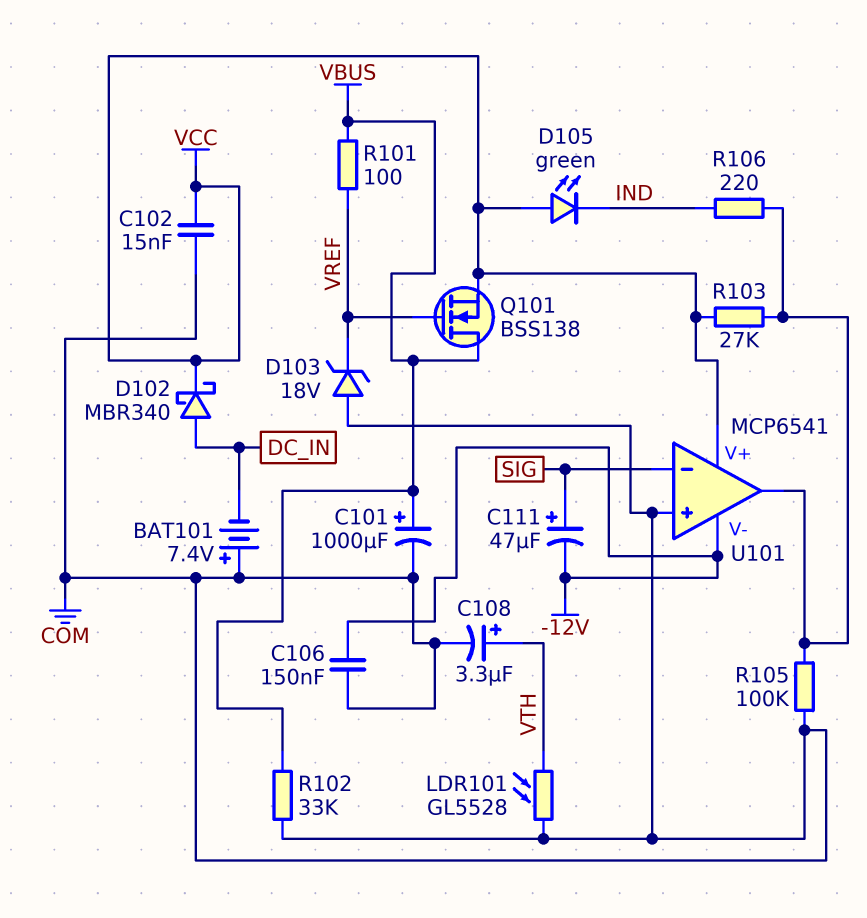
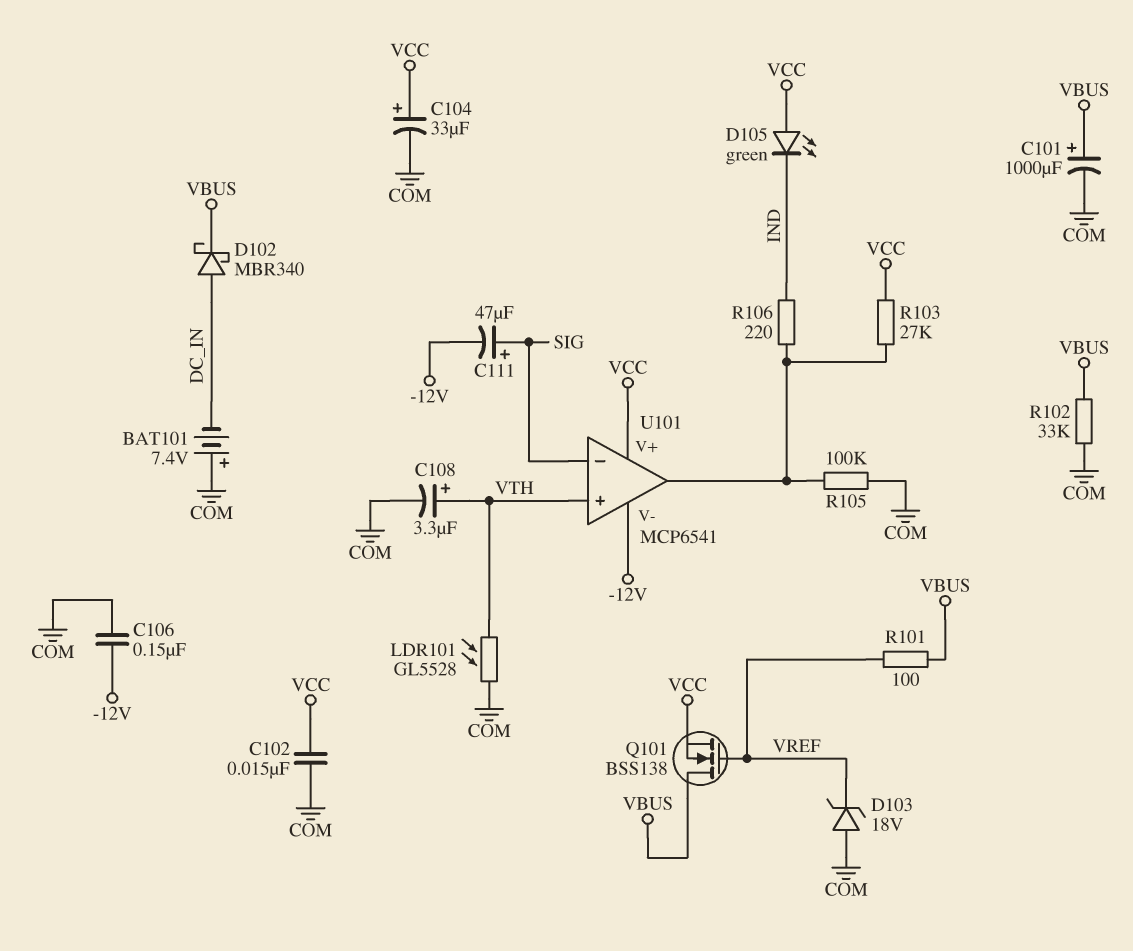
C104: none -> 33uF (plus VCC, minus COM)
D102: schottky MBR340 (A DC_IN, K VCC) -> schottky MBR340 (A DC_IN, K VBUS)
U101 pin in+: COM -> VTH

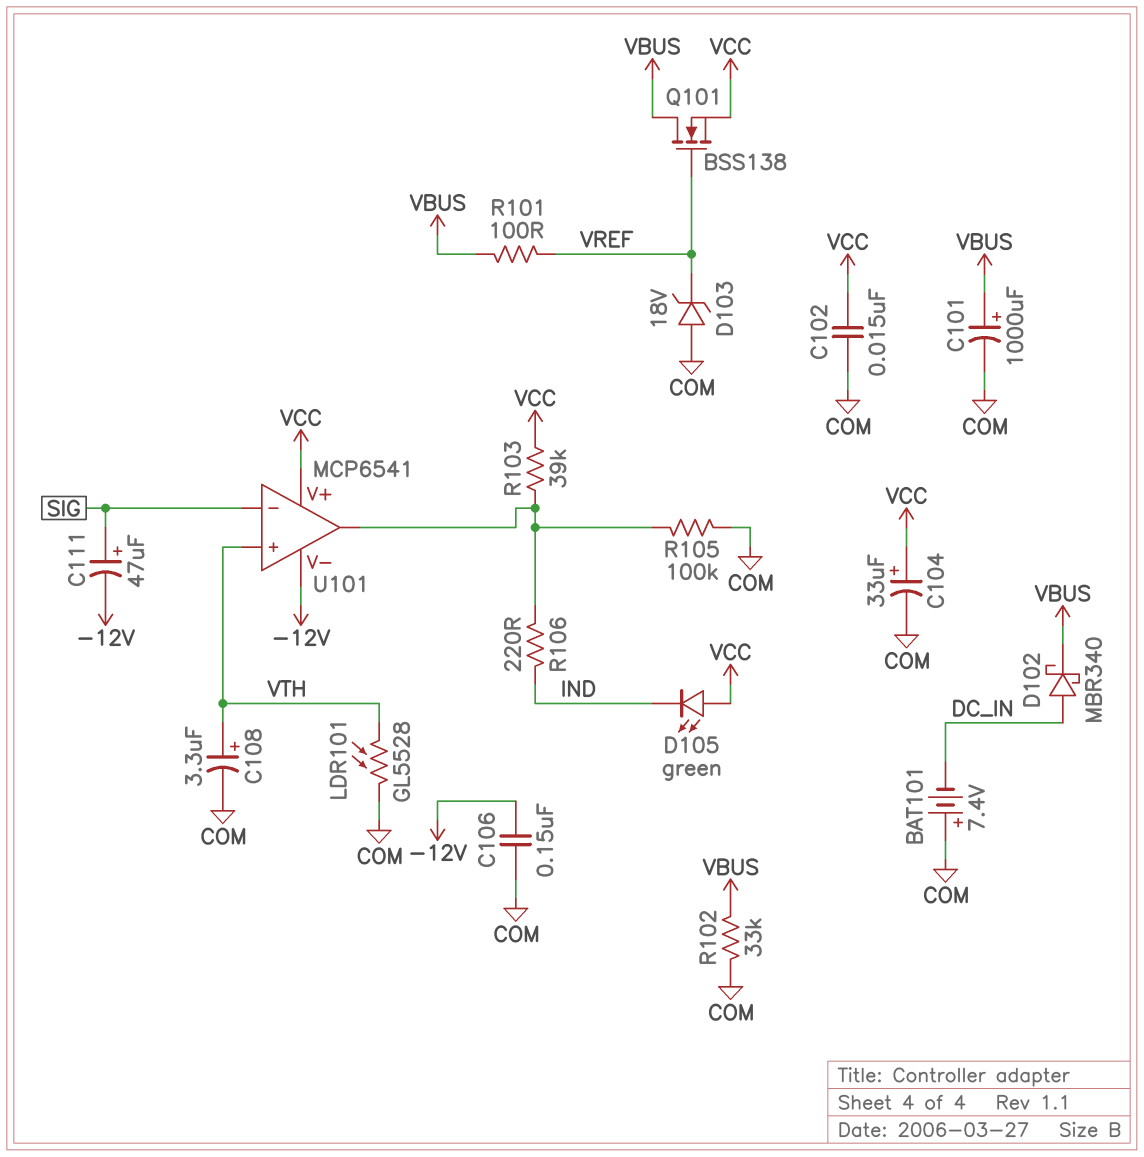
R103: 27k (U101/out, VCC) -> 39k (U101/out, VCC)

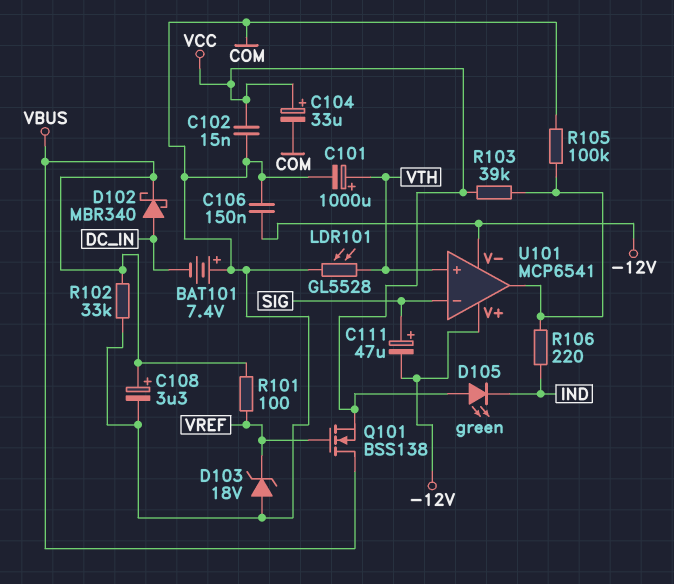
C101: 1000uF (plus VBUS, minus COM) -> 1000uF (plus VTH, minus COM)
C108: 3.3uF (plus VTH, minus COM) -> 3.3uF (plus VBUS, minus COM)
U101 pin V+: VCC -> -12V

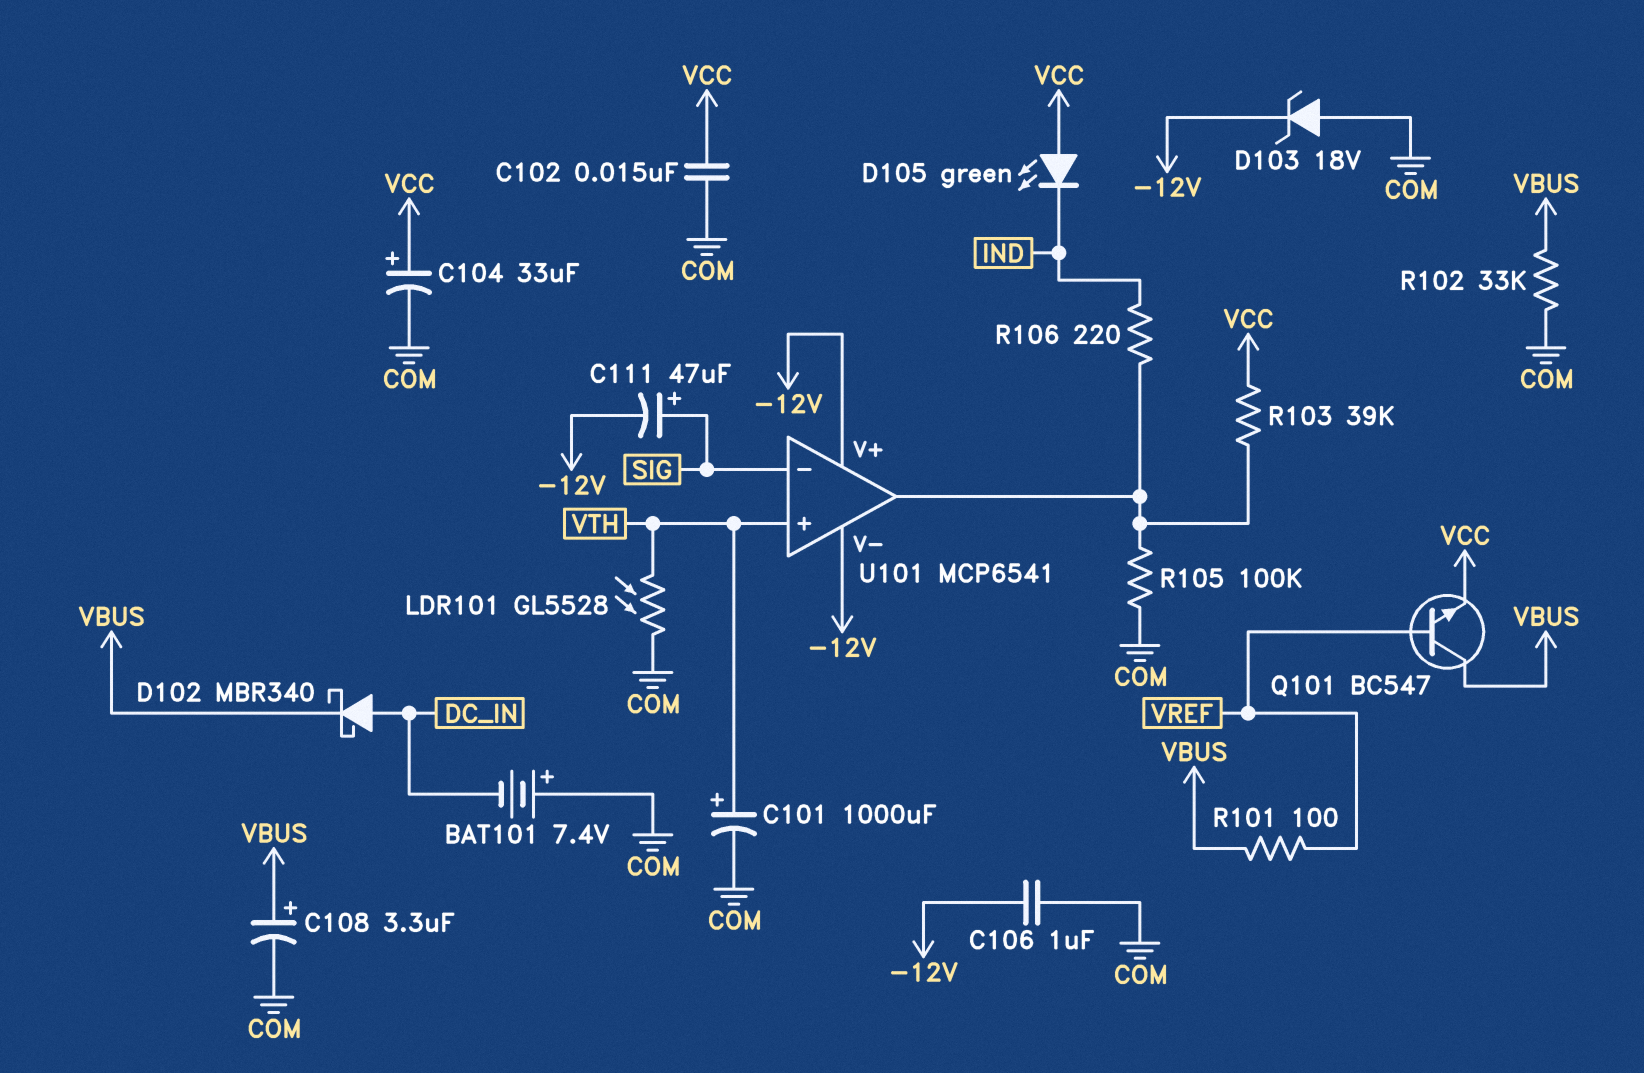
C106: 150nF (-12V, COM) -> 1uF (-12V, COM)
D103: zener 18V (A COM, K VREF) -> zener 18V (A COM, K -12V)
Q101: NMOS BSS138 (G VREF, D VBUS, S VCC) -> NPN BC547 (B VREF, C VBUS, E VCC)

